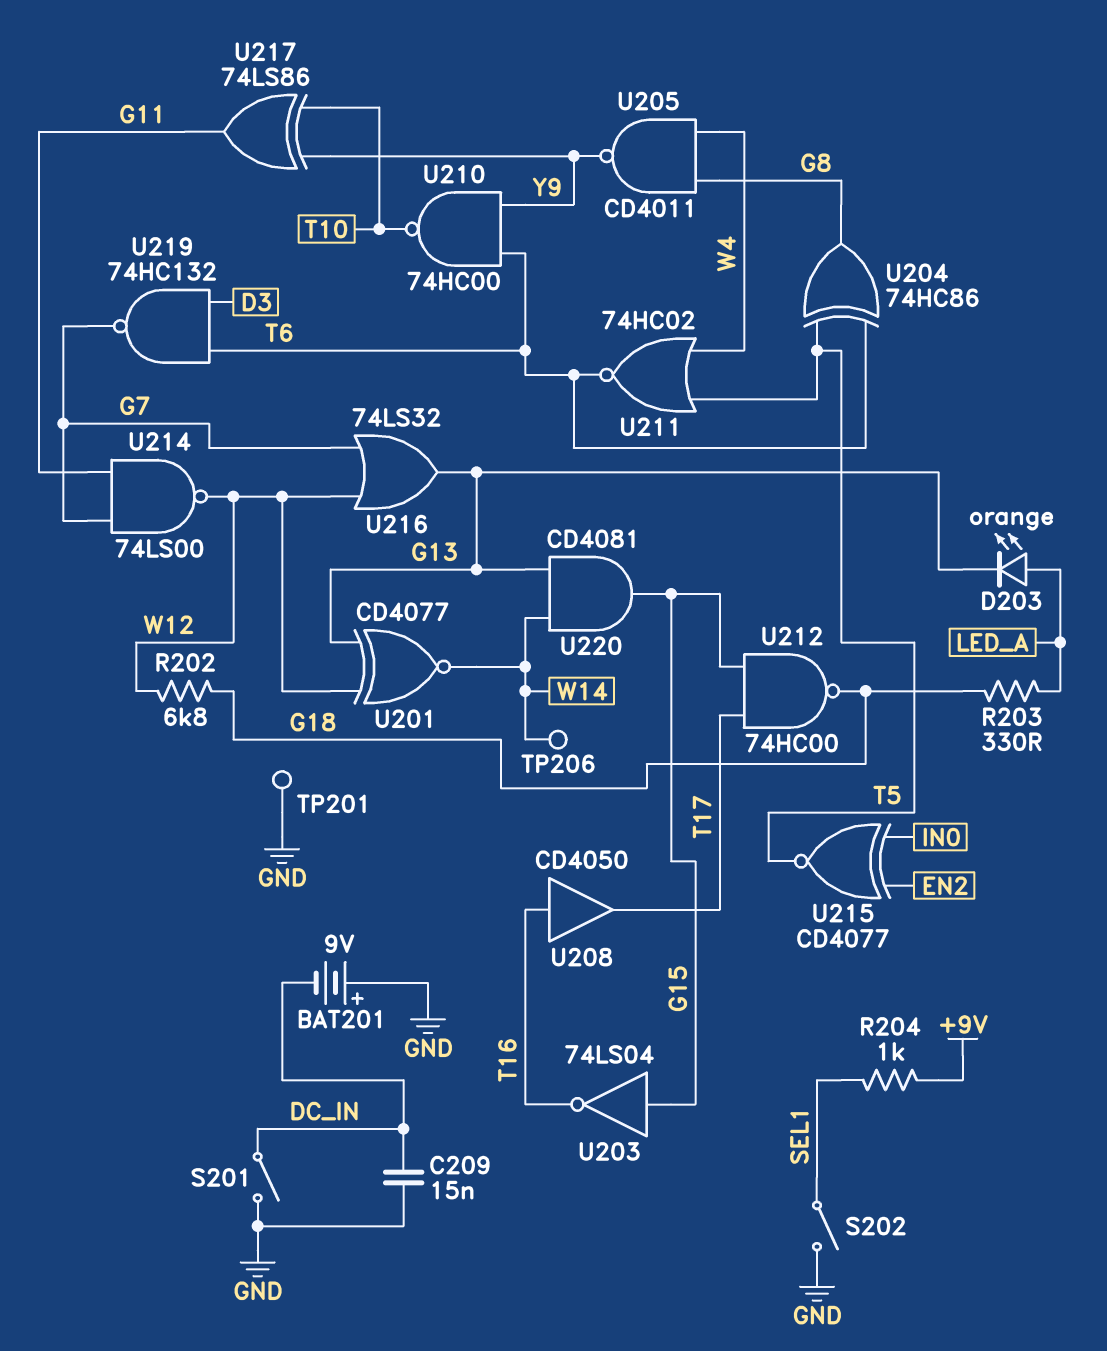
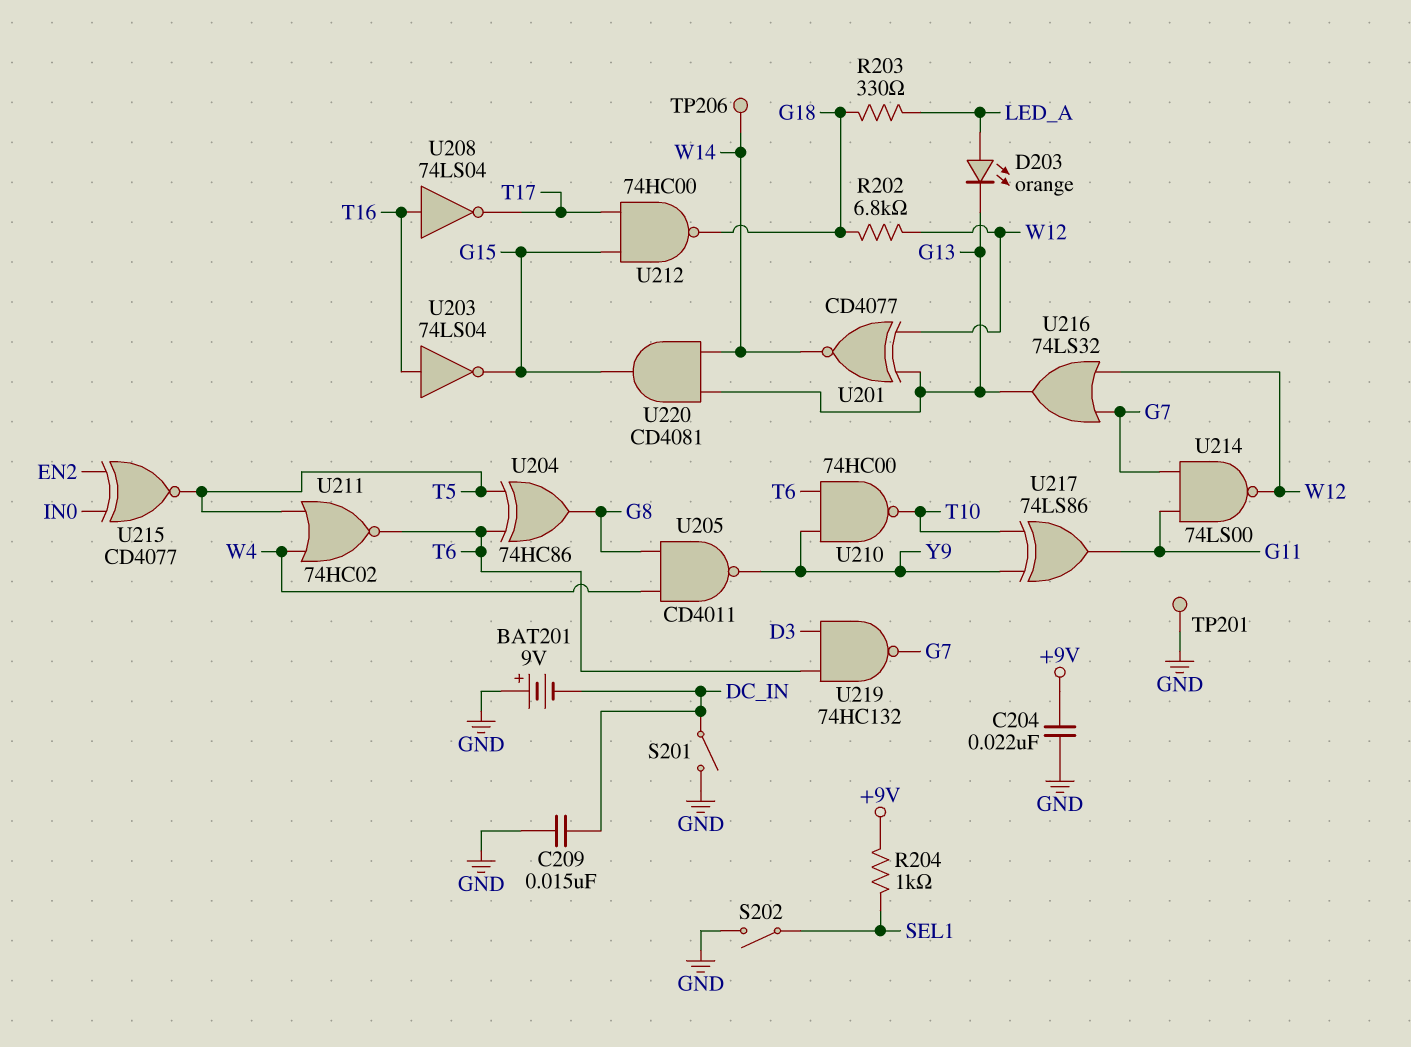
C204: none -> 22nF (+9V, GND)
U203: NOT 74LS04 (in G15, out T16) -> NOT 74LS04 (in T16, out G15)
U208: buffer CD4050 (in T16, out T17) -> NOT 74LS04 (in T16, out T17)

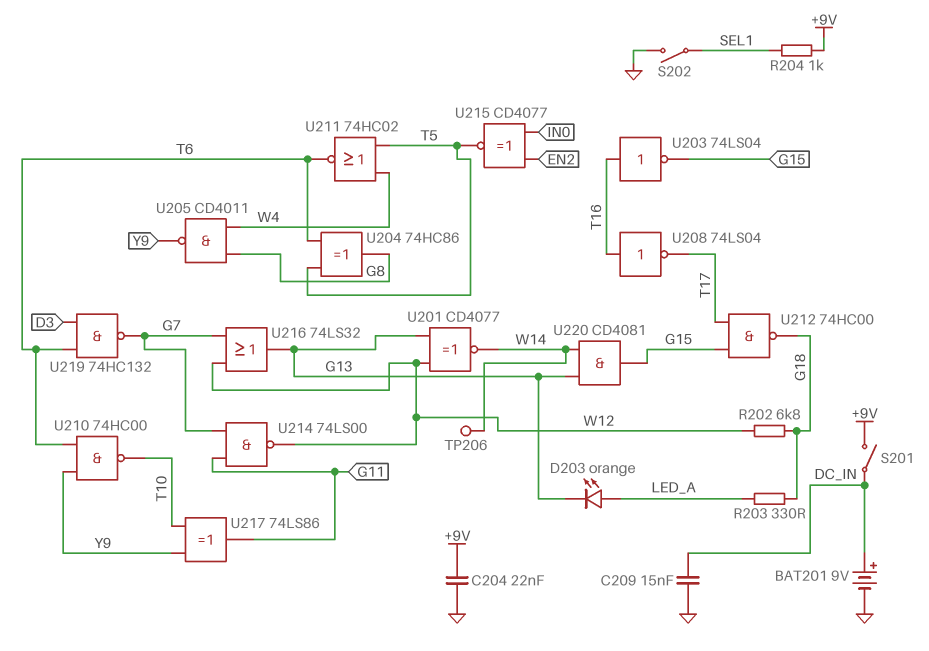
BAT201: 9V (plus GND, minus DC_IN) -> 9V (plus DC_IN, minus GND)
S201: switch (DC_IN, GND) -> switch (+9V, DC_IN)
TP201: test point (GND) -> none

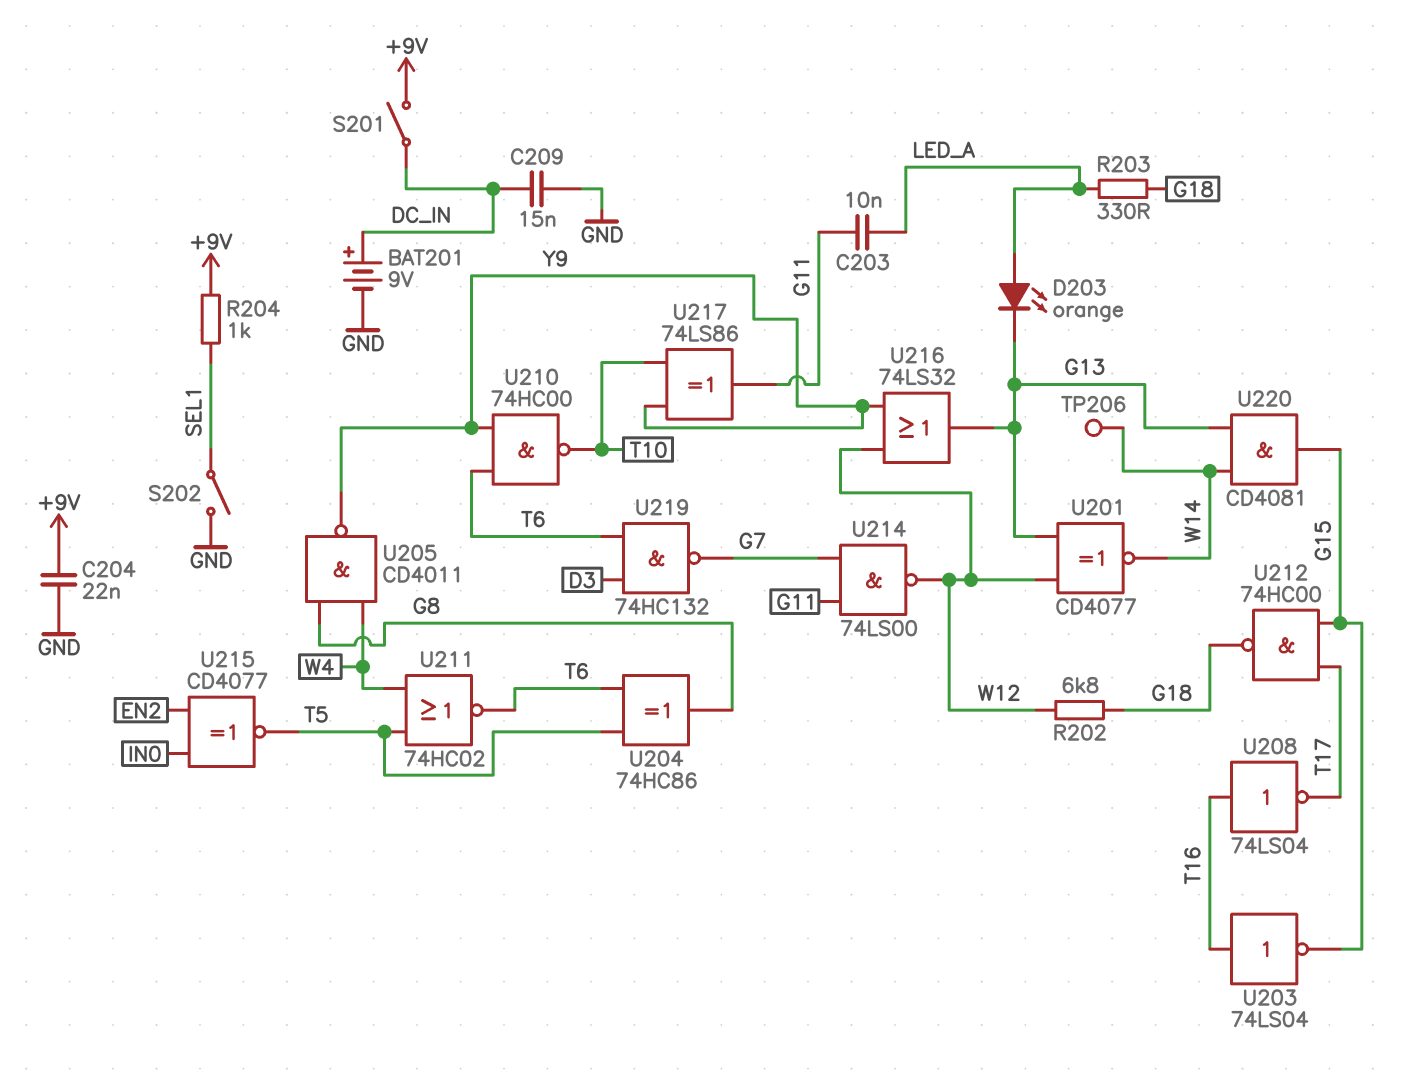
C203: none -> 10nF (G11, LED_A)
U216: OR 74LS32 (in G7, in W12, out G13) -> OR 74LS32 (in W12, in Y9, out G13)

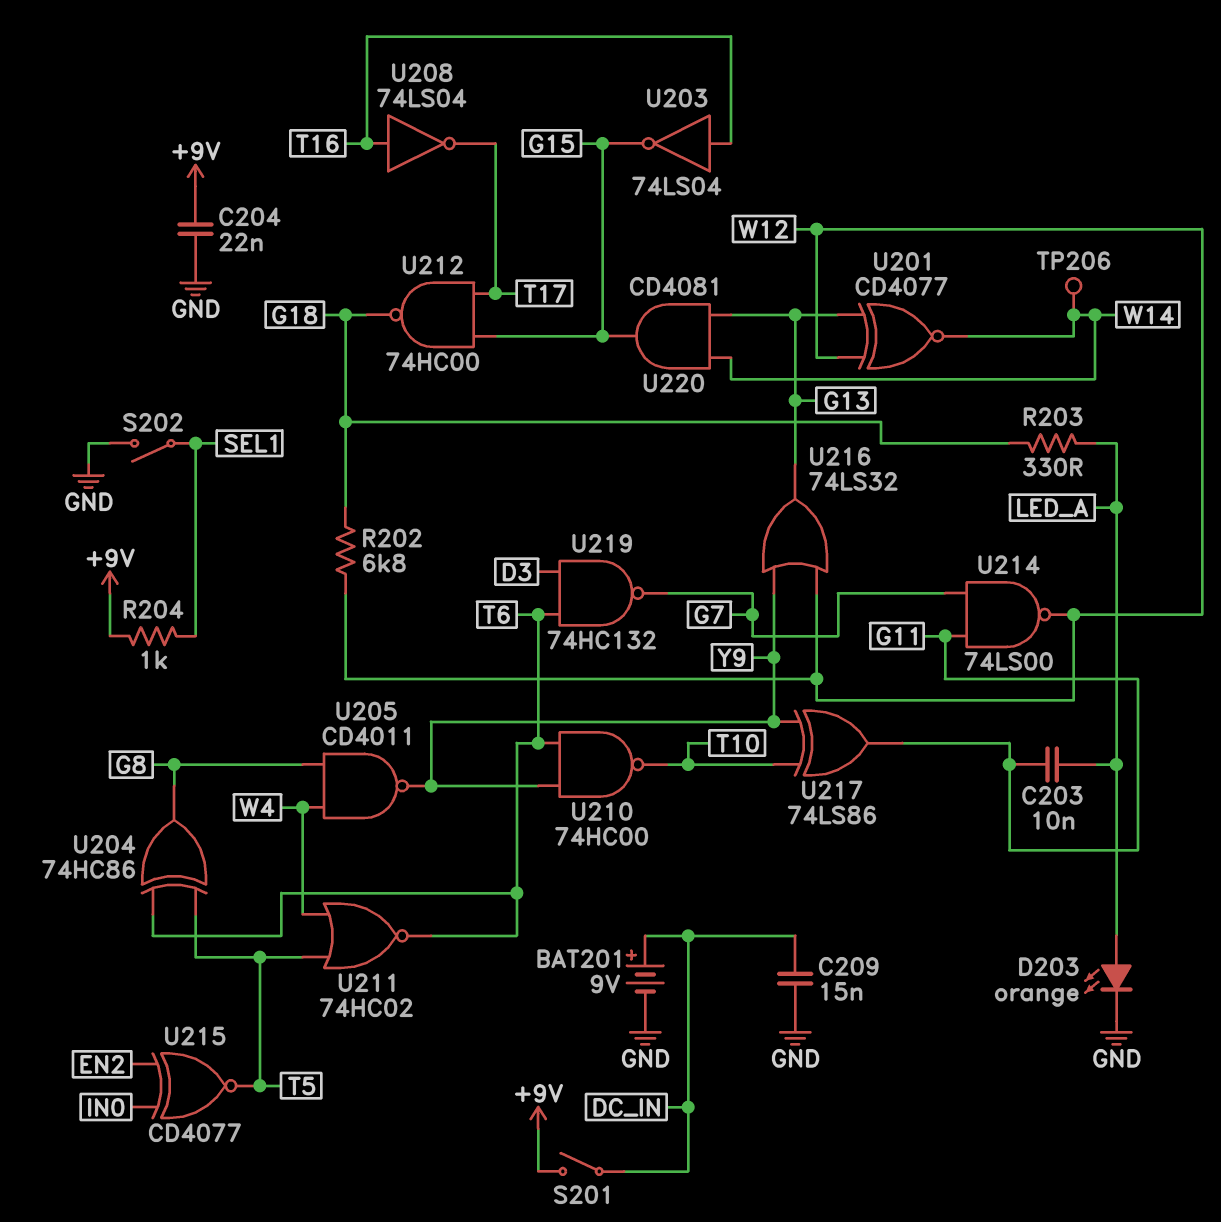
D203: LED orange (A LED_A, K G13) -> LED orange (A LED_A, K GND)

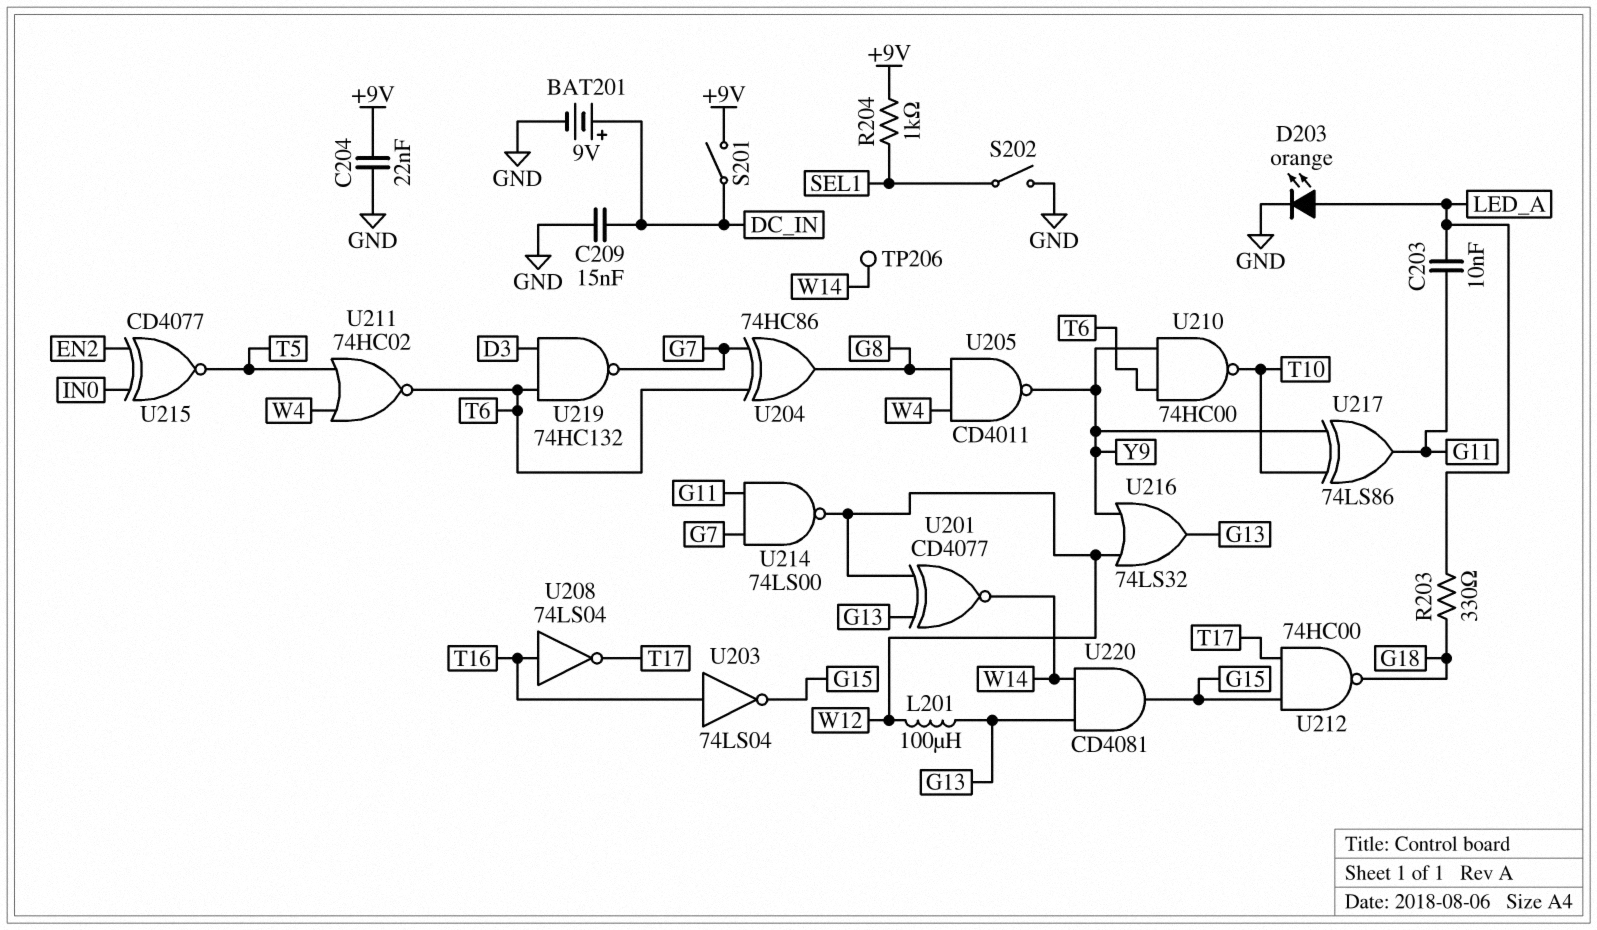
L201: none -> 100uH (G13, W12)
R202: 6.8k (G18, W12) -> none
U204: XOR 74HC86 (in T5, in T6, out G8) -> XOR 74HC86 (in G7, in T6, out G8)

